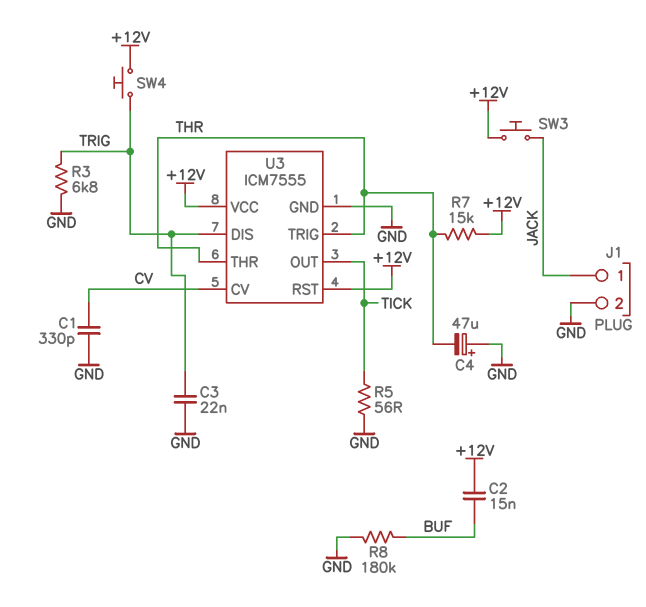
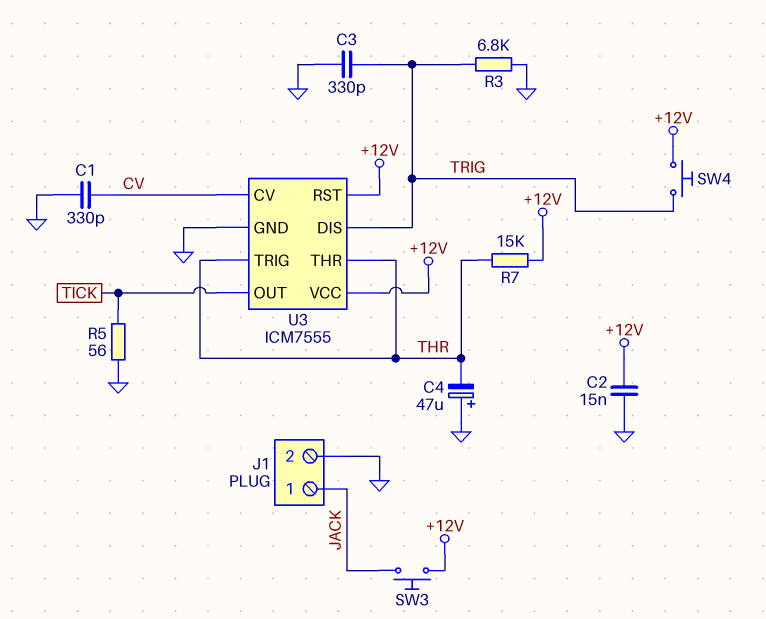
C2: 15nF (+12V, BUF) -> 15nF (+12V, GND)
C3: 22nF (GND, TRIG) -> 330pF (GND, TRIG)
R8: 180k (BUF, GND) -> none

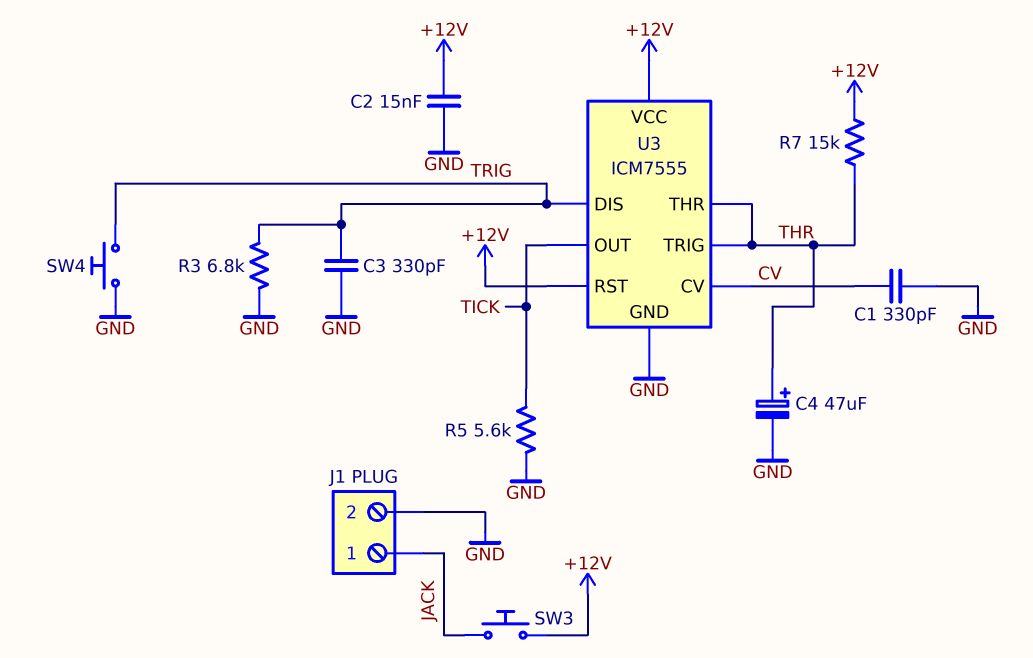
C4: 47uF (plus GND, minus THR) -> 47uF (plus THR, minus GND)
R5: 56 (GND, TICK) -> 5.6k (GND, TICK)
SW4: button (+12V, TRIG) -> button (GND, TRIG)

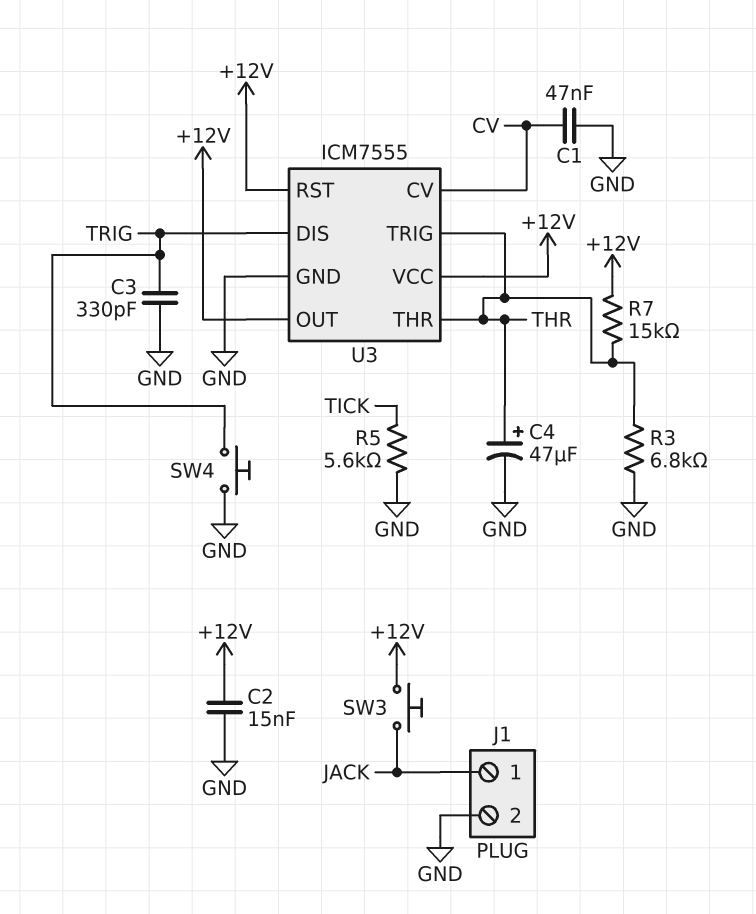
C1: 330pF (CV, GND) -> 47nF (CV, GND)
R3: 6.8k (GND, TRIG) -> 6.8k (GND, THR)
U3 pin OUT: TICK -> +12V

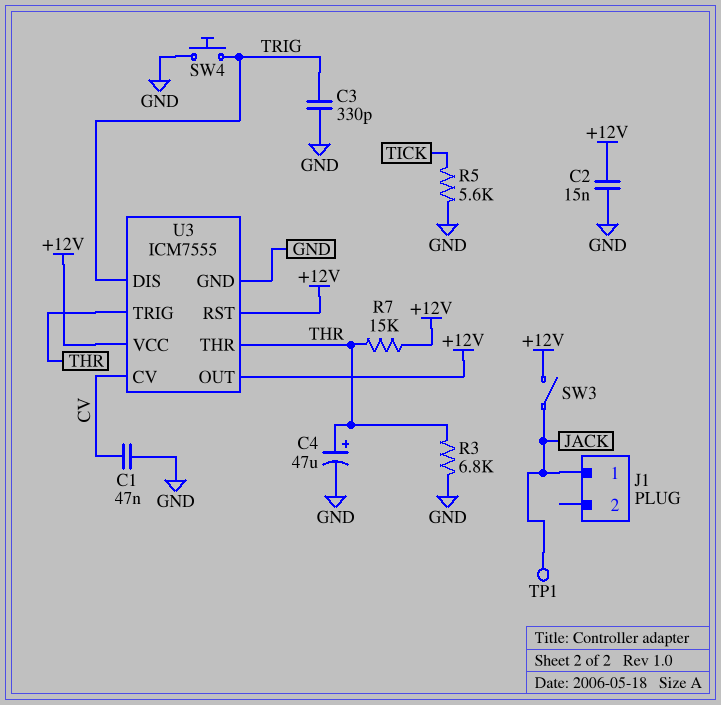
J1 pin 2: GND -> none
SW3: button (+12V, JACK) -> switch (+12V, JACK)
TP1: none -> test point (JACK)

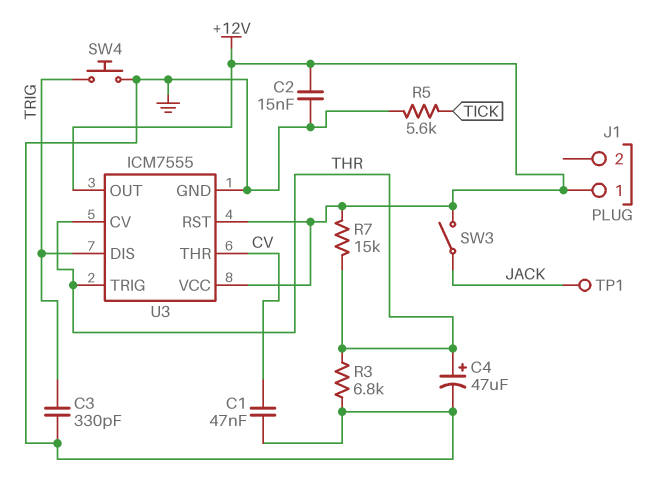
J1 pin 1: JACK -> +12V
U3 pin CV: CV -> THR
U3 pin THR: THR -> CV

